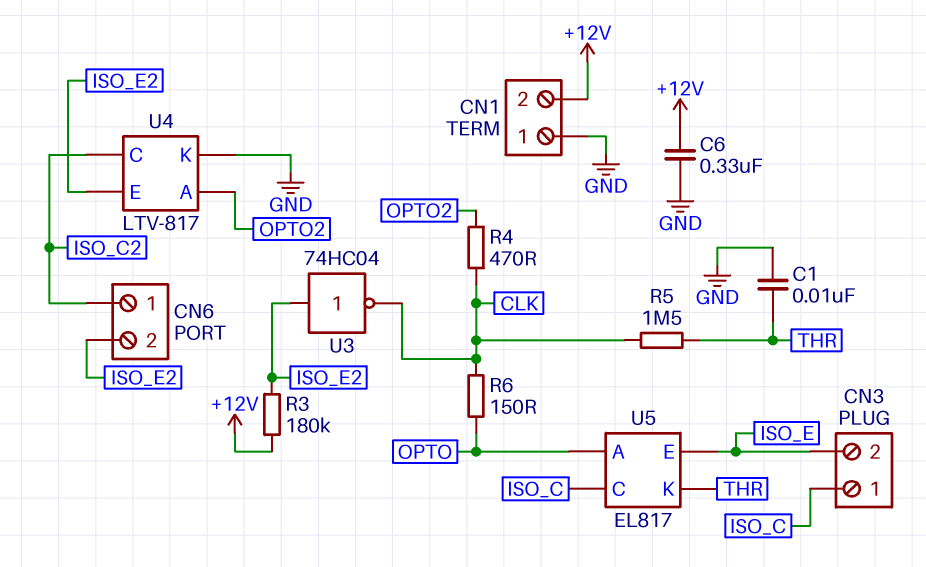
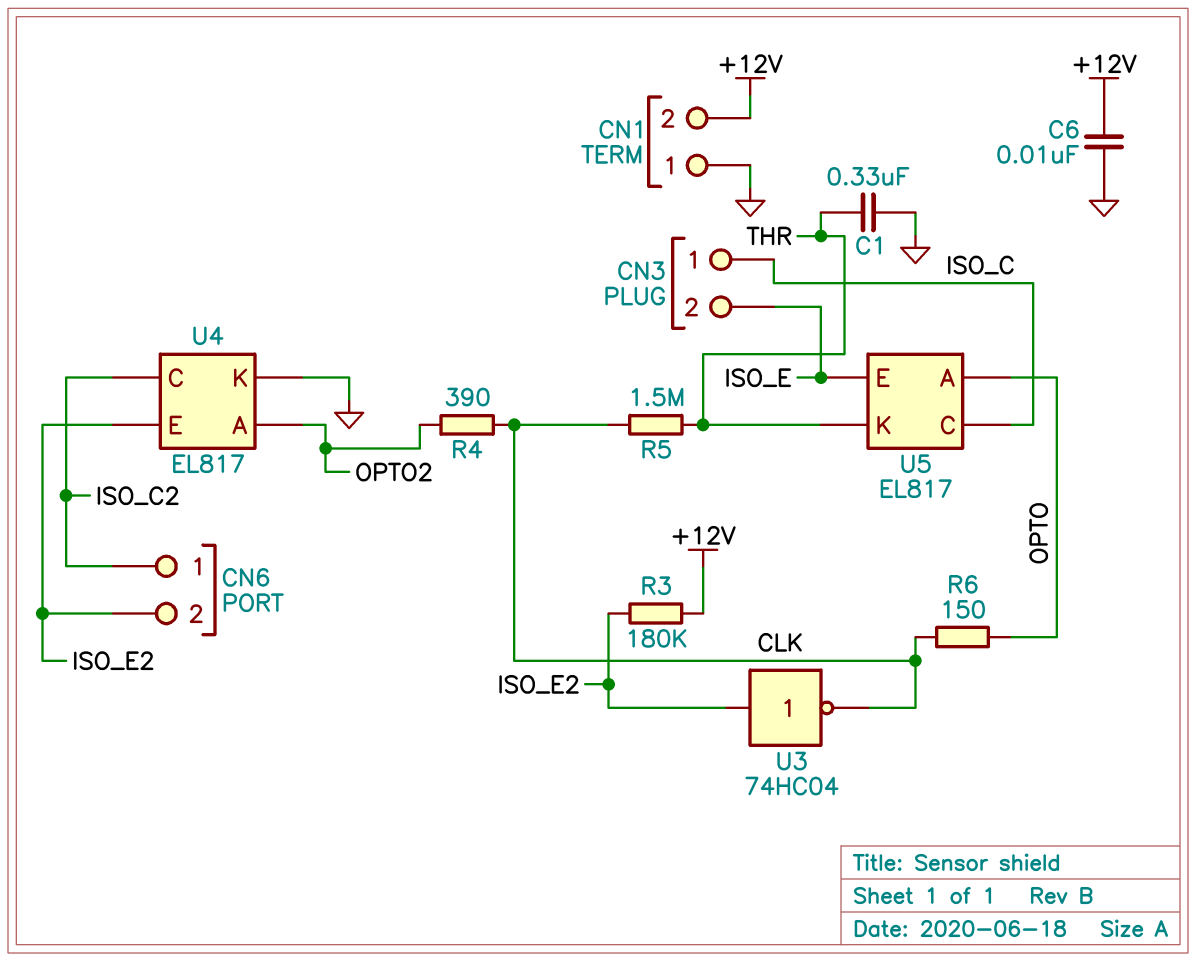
C1: 10nF (GND, THR) -> 330nF (GND, THR)
C6: 330nF (+12V, GND) -> 10nF (+12V, GND)
R4: 470 (CLK, OPTO2) -> 390 (CLK, OPTO2)
U4: LTV-817 -> EL817

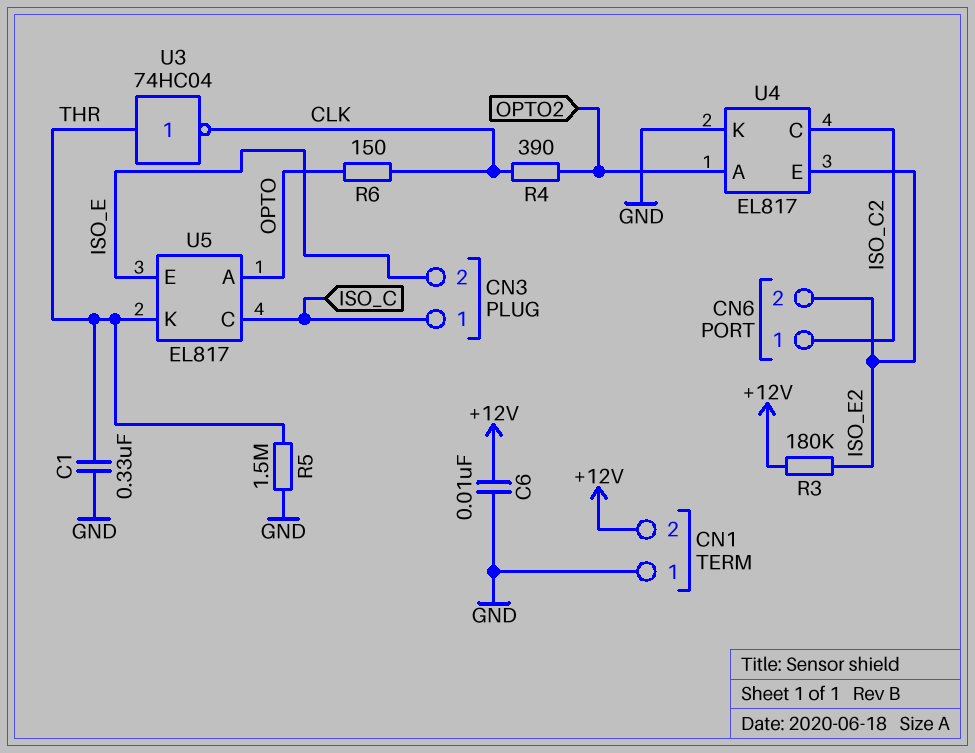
R5: 1.5M (CLK, THR) -> 1.5M (GND, THR)
U3: NOT 74HC04 (in ISO_E2, out CLK) -> NOT 74HC04 (in THR, out CLK)

